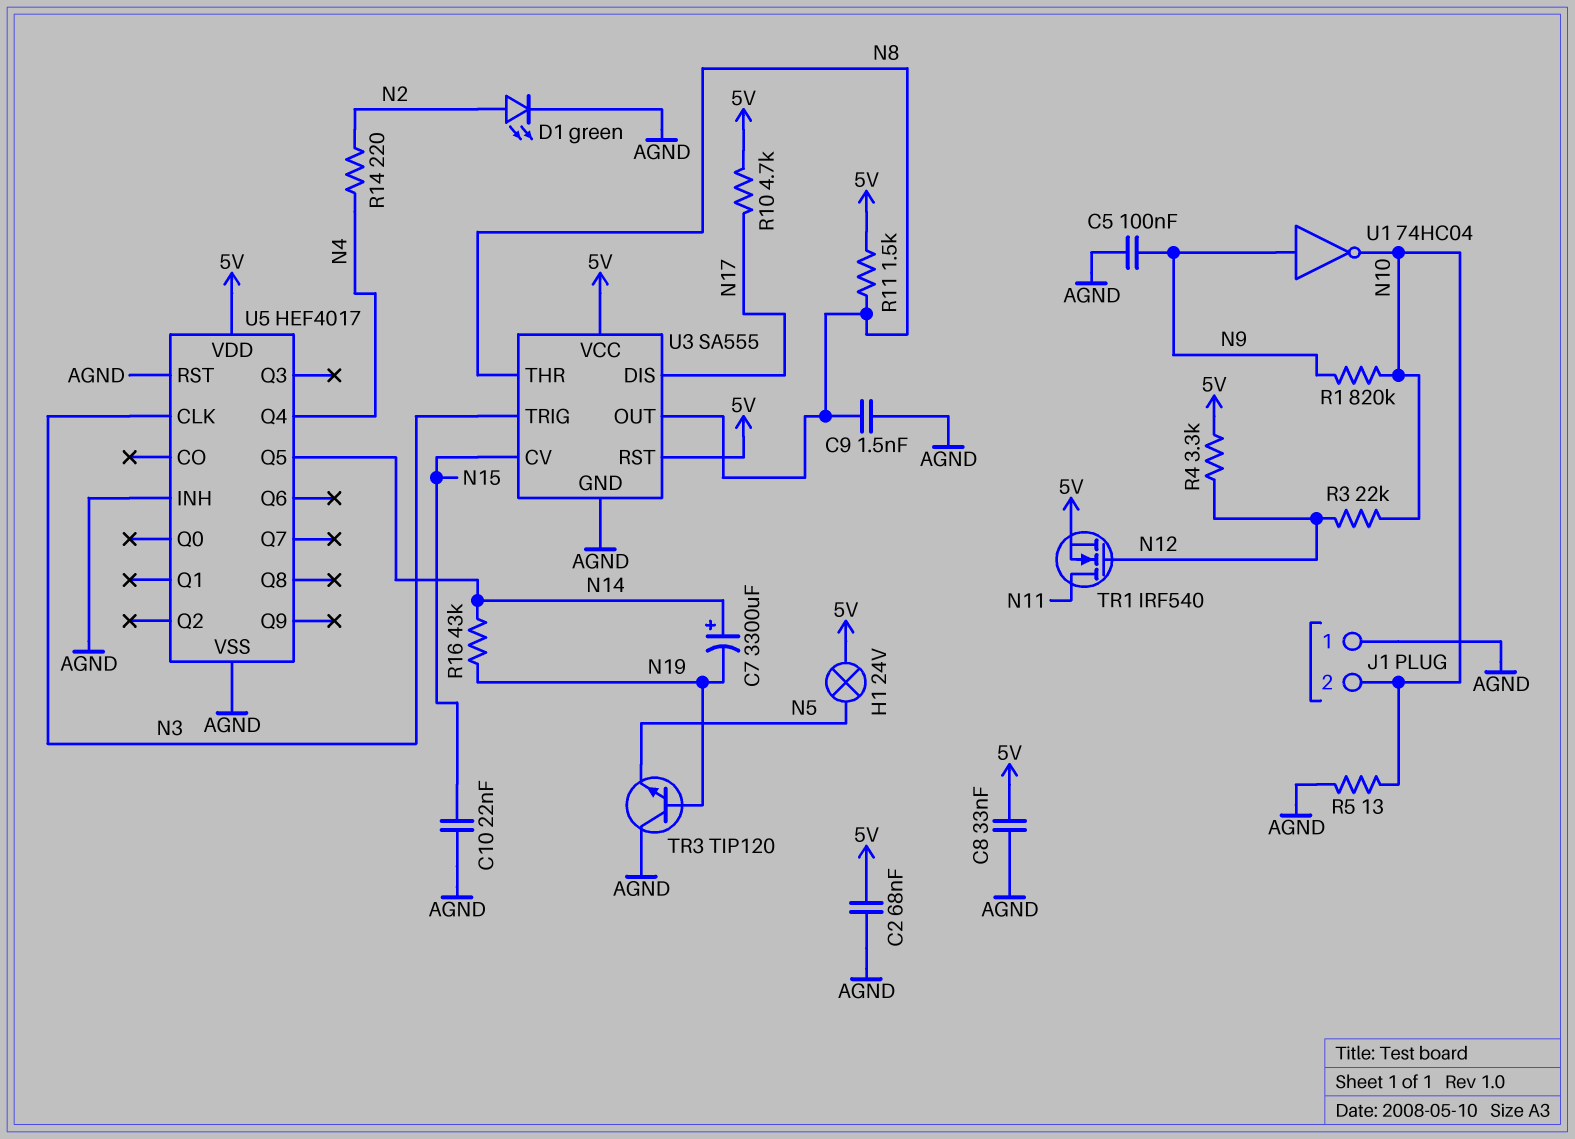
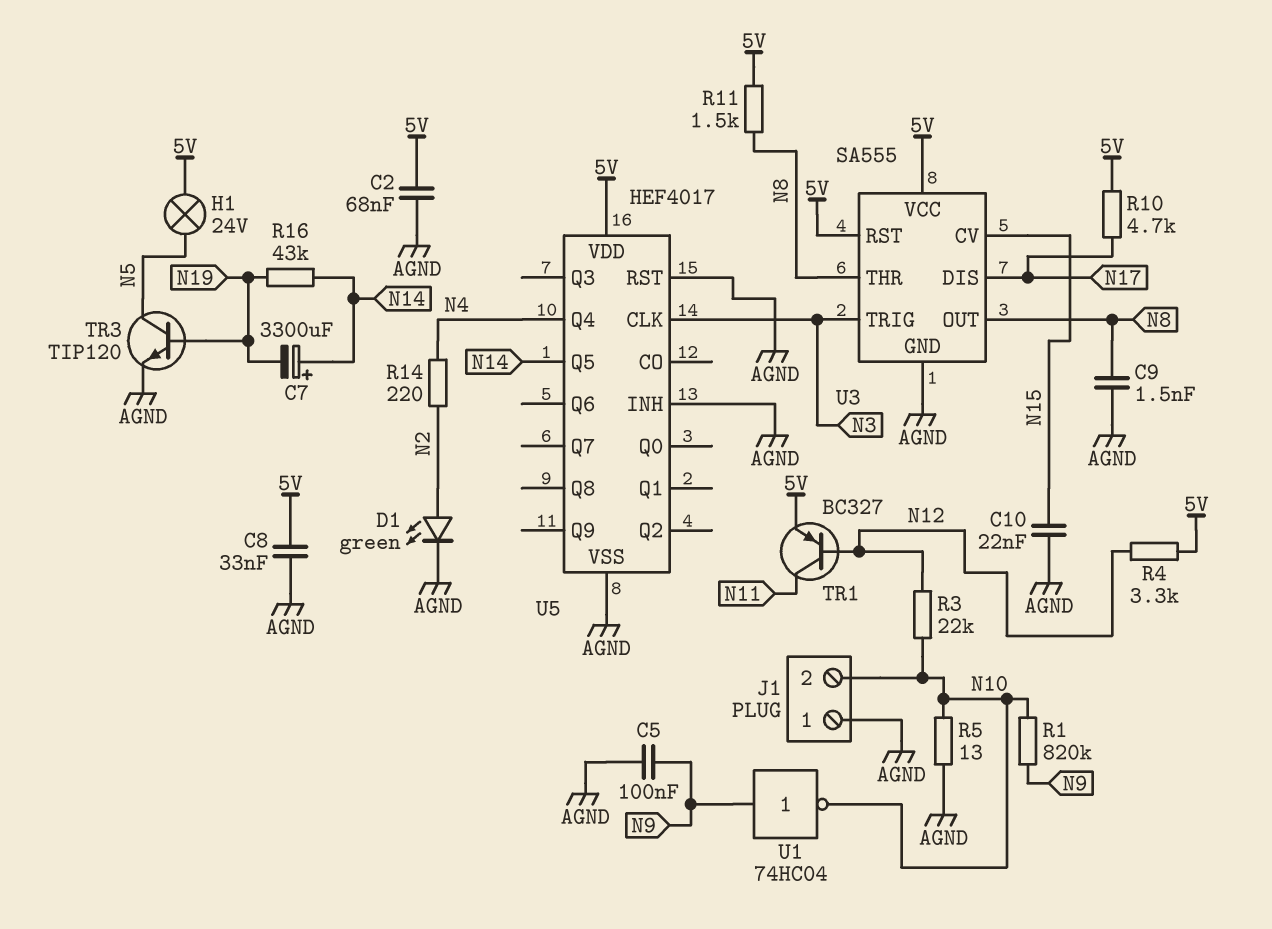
TR1: NMOS IRF540 (G N12, D N11, S 5V) -> PNP BC327 (B N12, C N11, E 5V)
TR3: NPN TIP120 (B N19, C AGND, E N5) -> NPN TIP120 (B N19, C N5, E AGND)

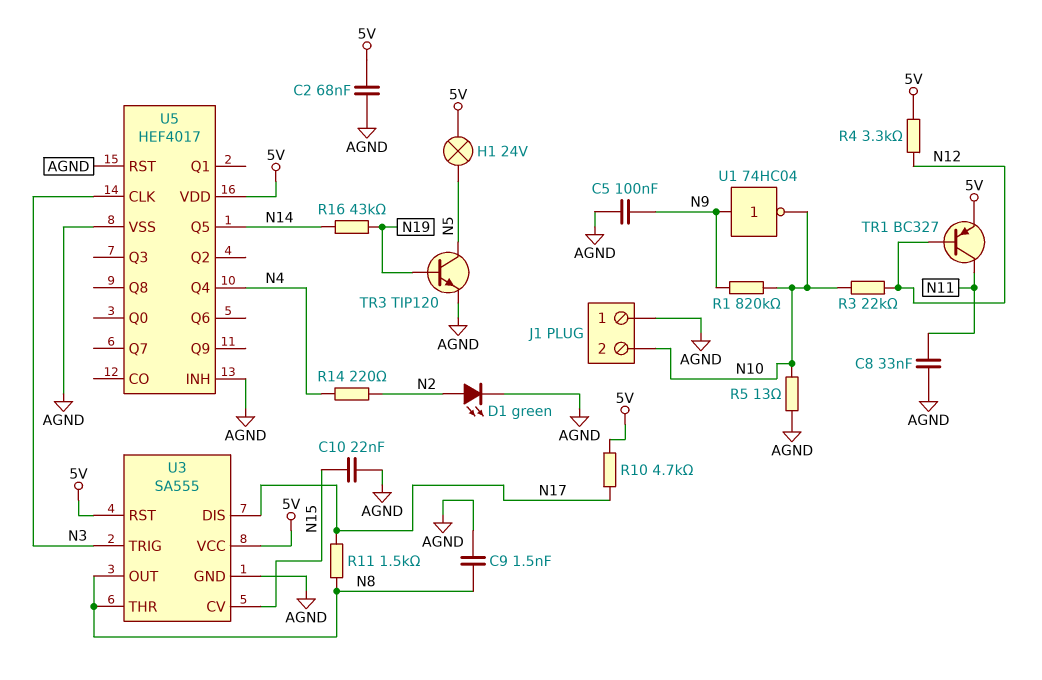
C7: 3300uF (plus N14, minus N19) -> none
C8: 33nF (5V, AGND) -> 33nF (AGND, N11)
R11: 1.5k (5V, N8) -> 1.5k (N8, N17)

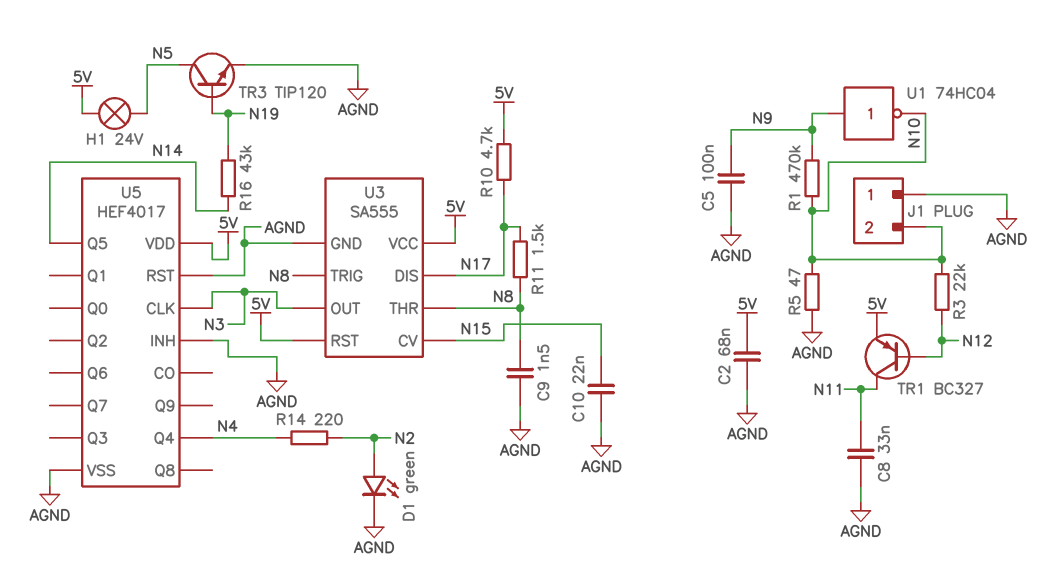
R1: 820k (N9, N10) -> 470k (N9, N10)
R4: 3.3k (5V, N12) -> none
R5: 13 (AGND, N10) -> 47 (AGND, N10)
U3 pin OUT: N8 -> N3
U3 pin TRIG: N3 -> N8

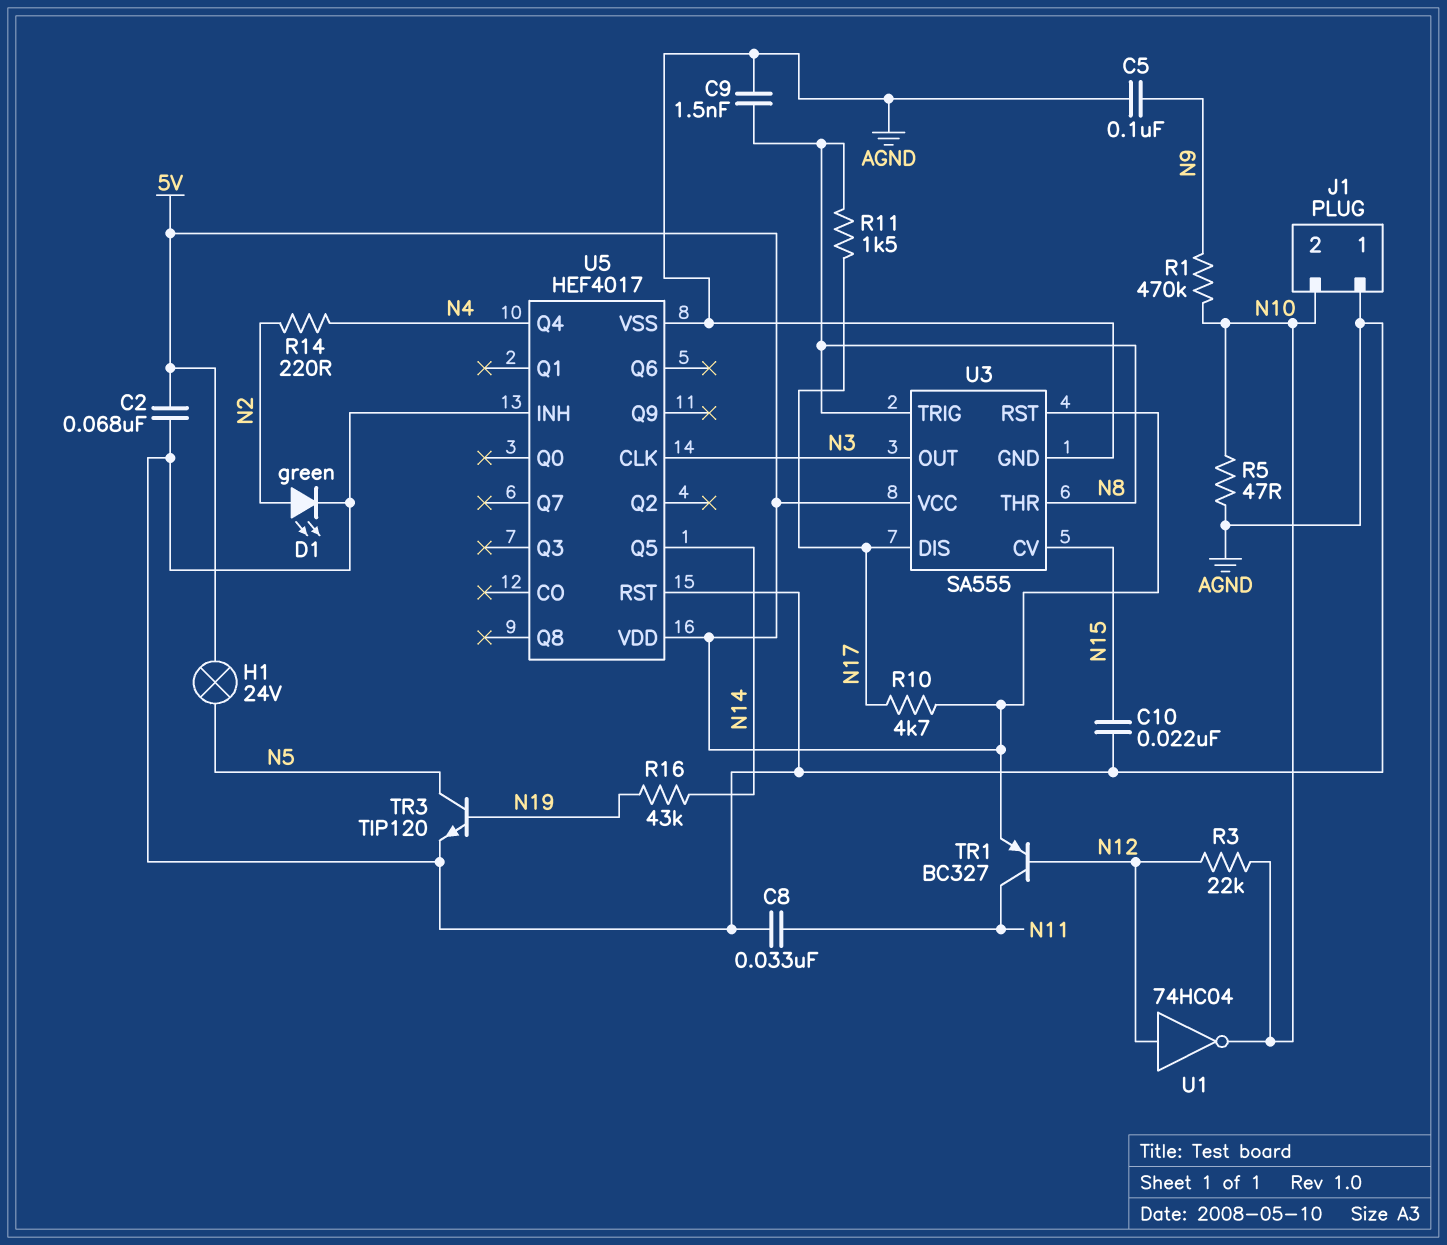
U1: NOT 74HC04 (in N9, out N10) -> NOT 74HC04 (in N12, out N10)

